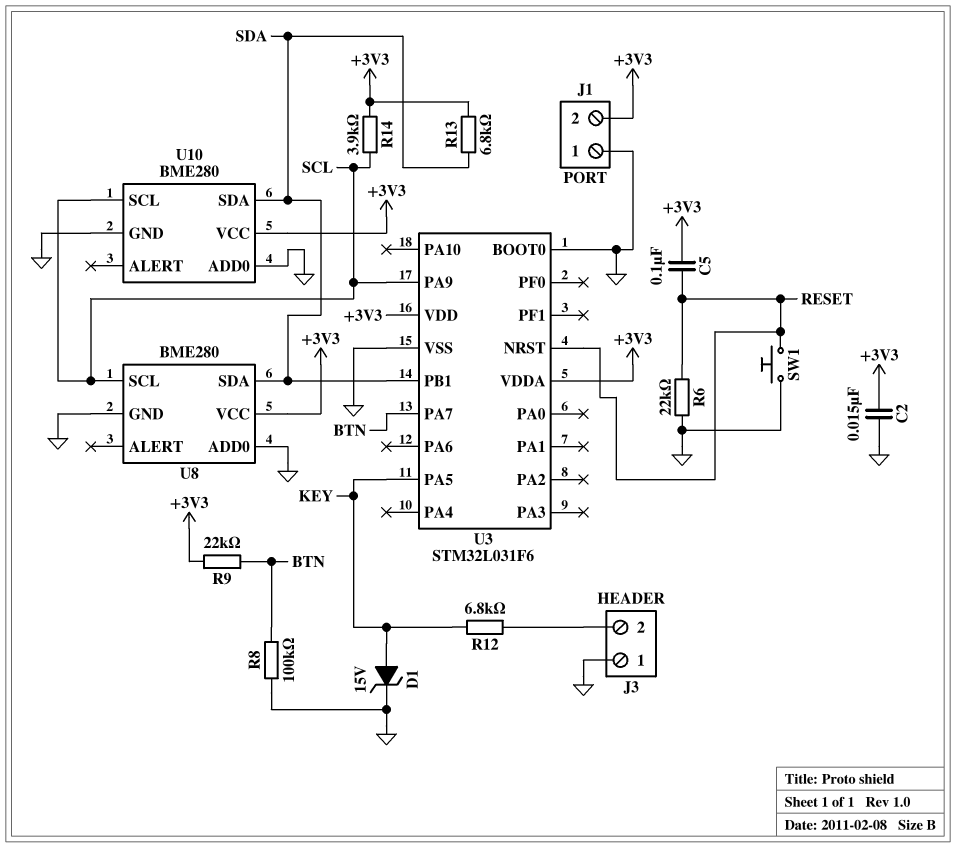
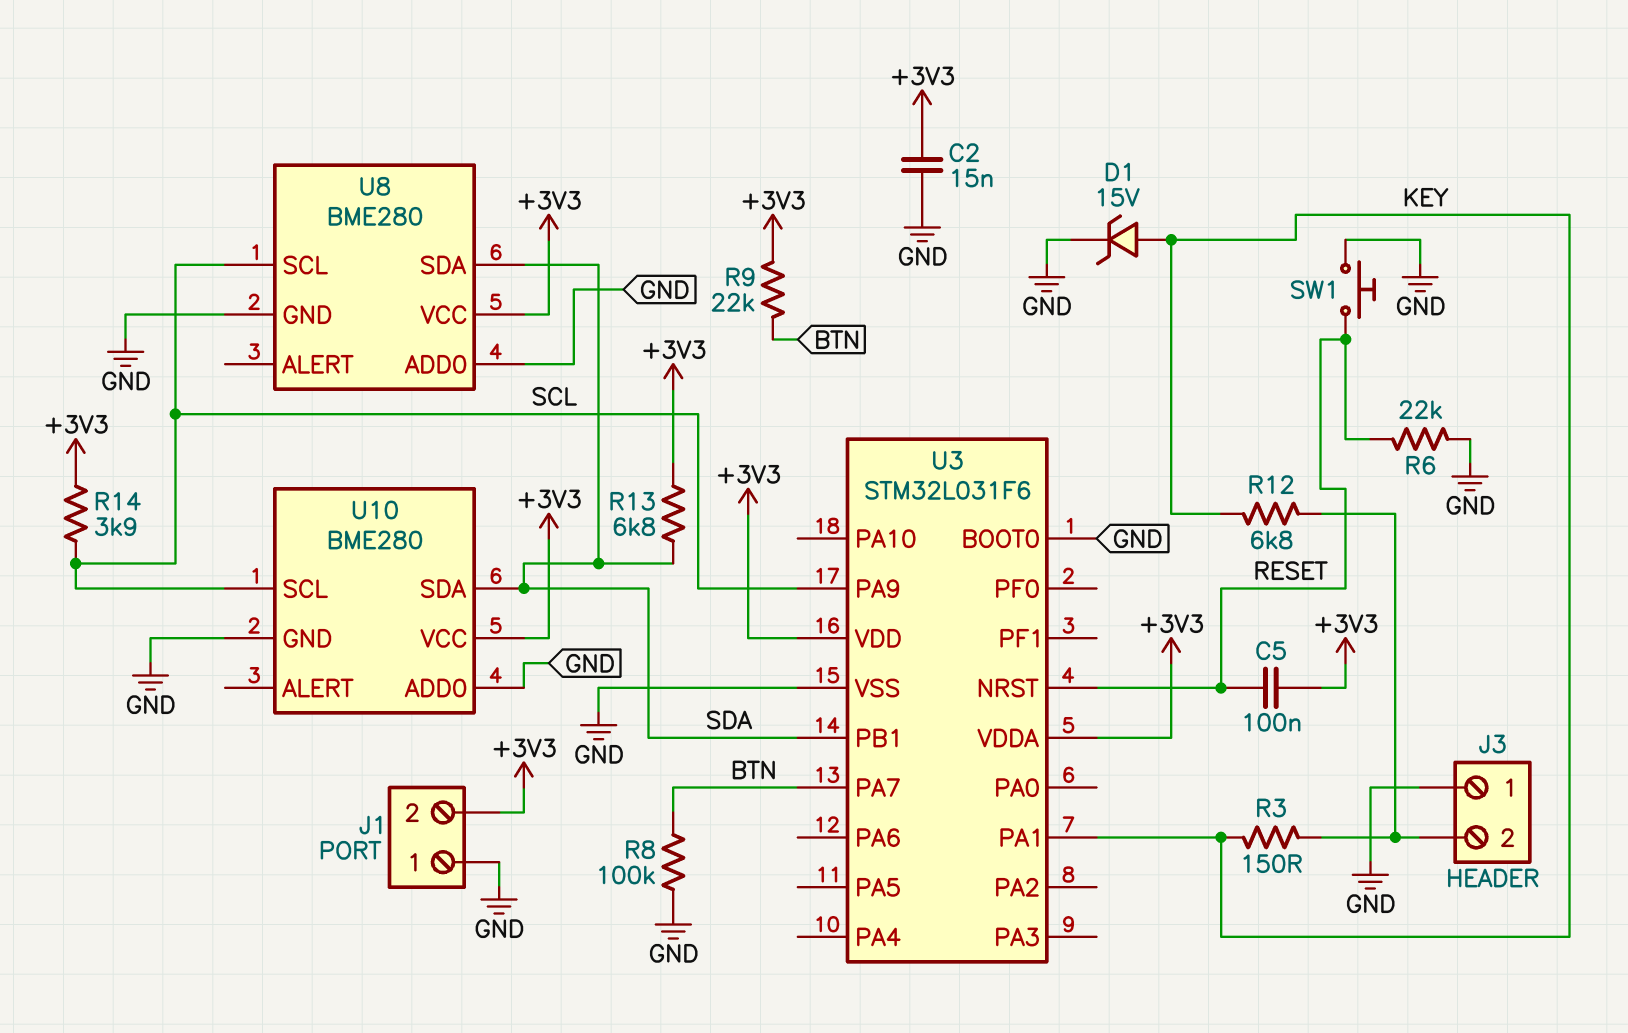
R3: none -> 150 (J3/2, KEY)
U3 pin PA1: none -> KEY
U3 pin PA5: KEY -> none

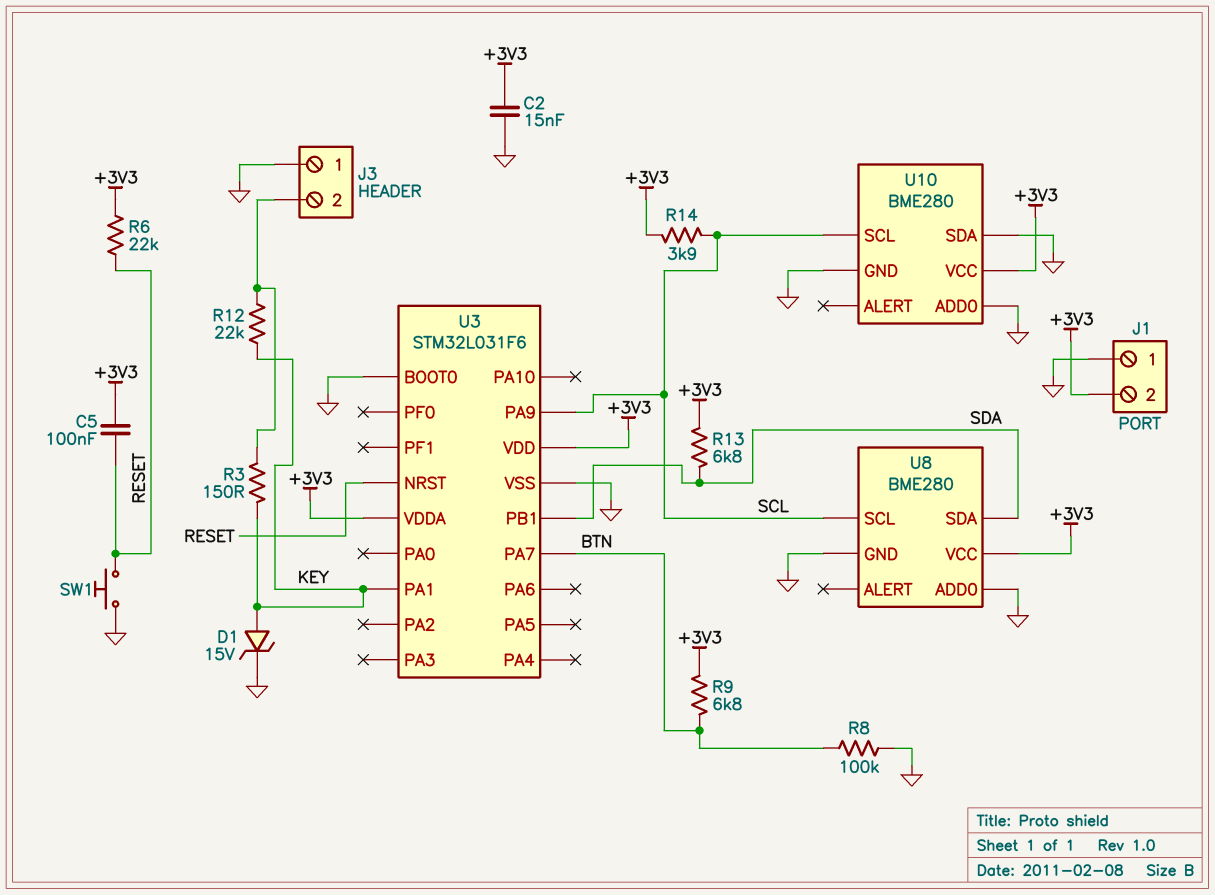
R6: 22k (GND, RESET) -> 22k (+3V3, RESET)
R9: 22k (+3V3, BTN) -> 6.8k (+3V3, BTN)
R12: 6.8k (J3/2, KEY) -> 22k (J3/2, KEY)
U10 pin SDA: SDA -> GND

